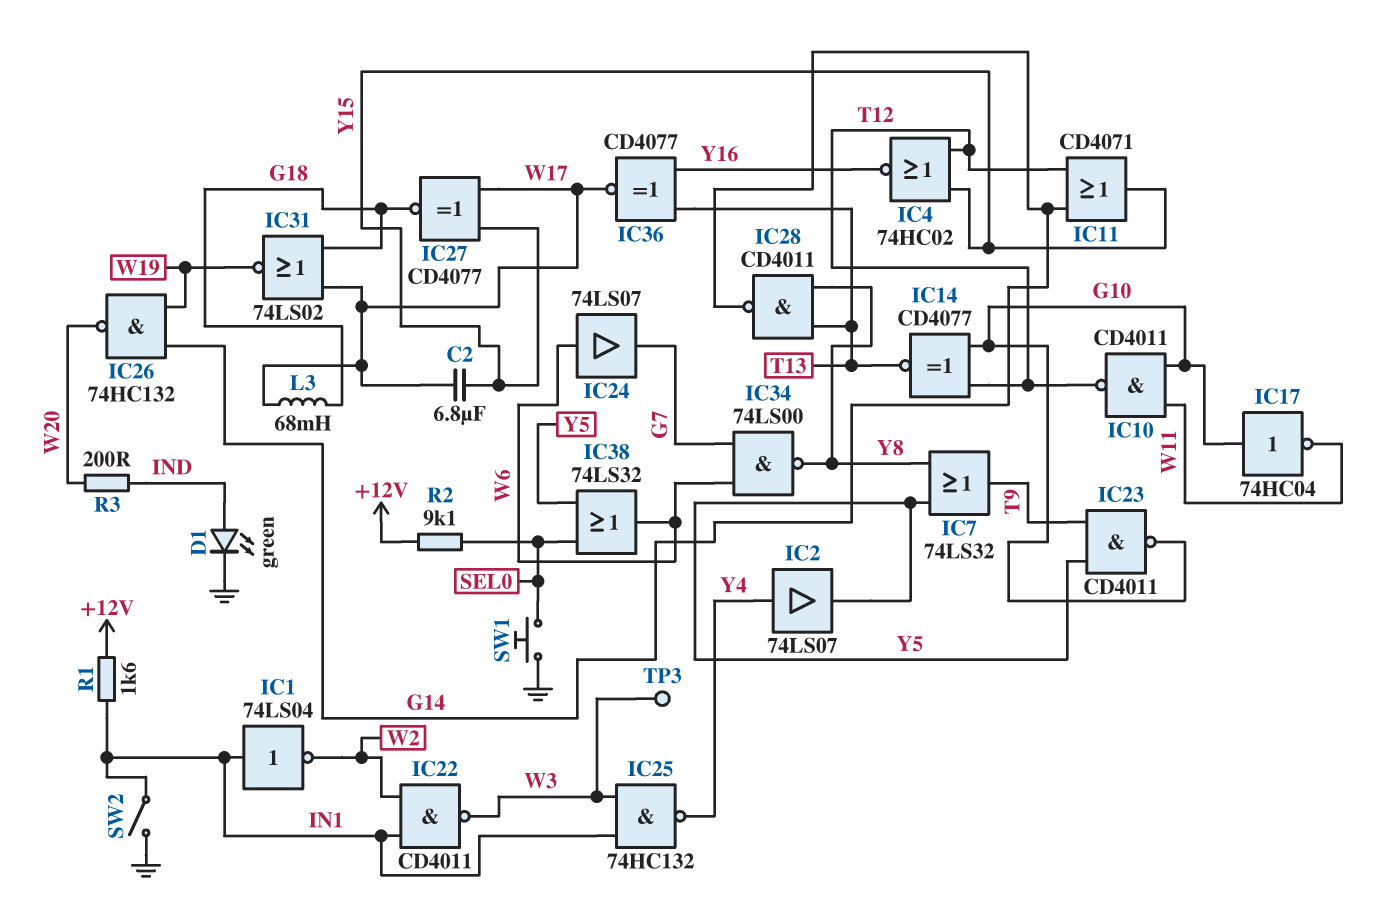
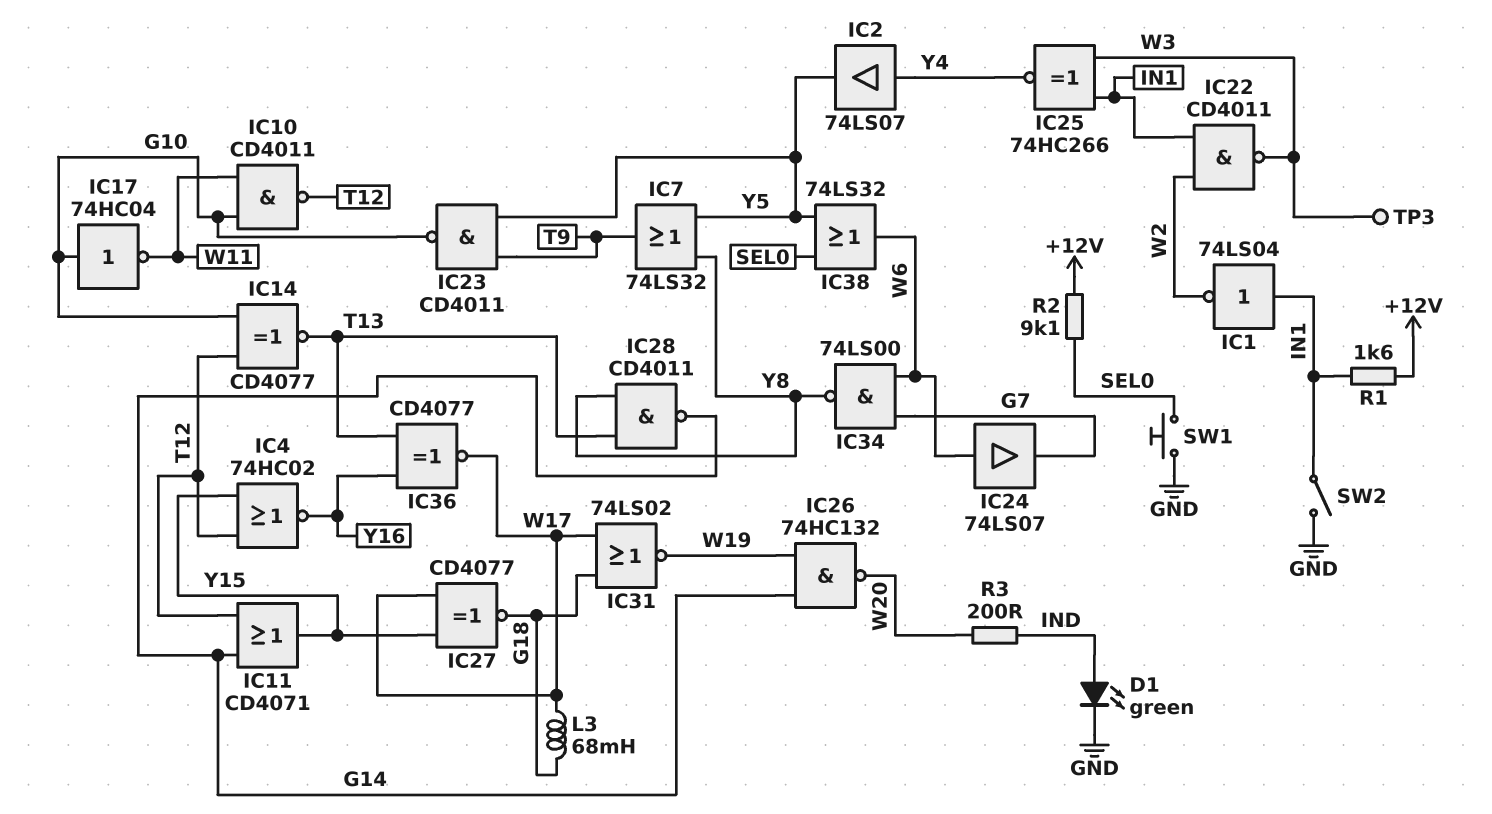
C2: 6.8uF (W17, Y15) -> none
IC25: NAND 74HC132 (in IN1, in W3, out Y4) -> XNOR 74HC266 (in IN1, in W3, out Y4)

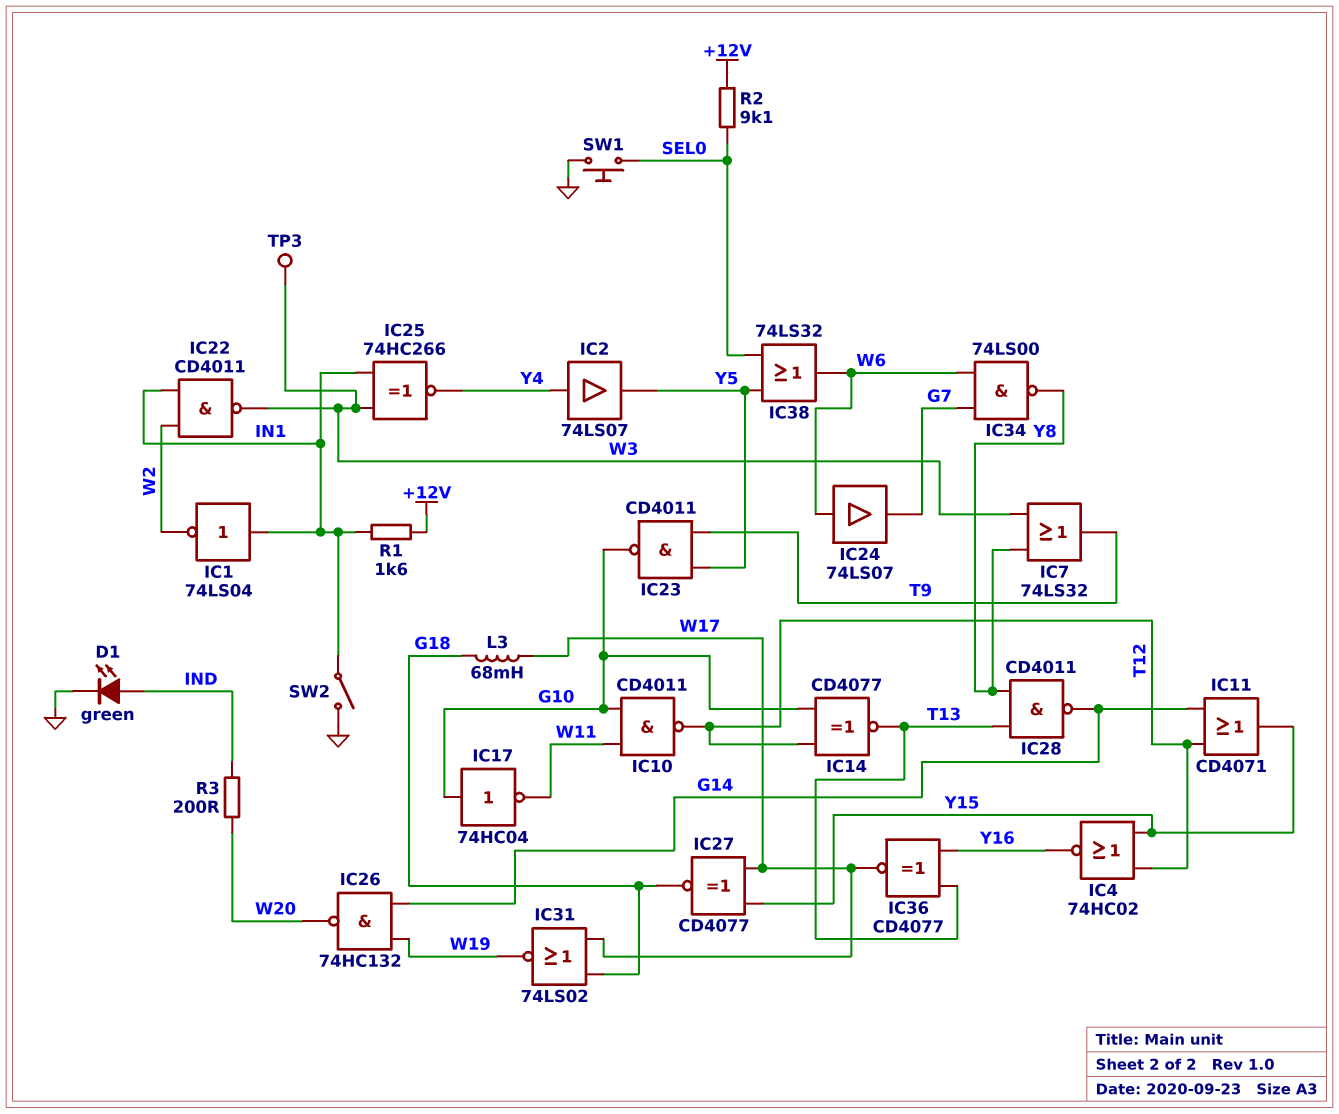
IC7: OR 74LS32 (in Y5, in Y8, out T9) -> OR 74LS32 (in W3, in Y8, out T9)

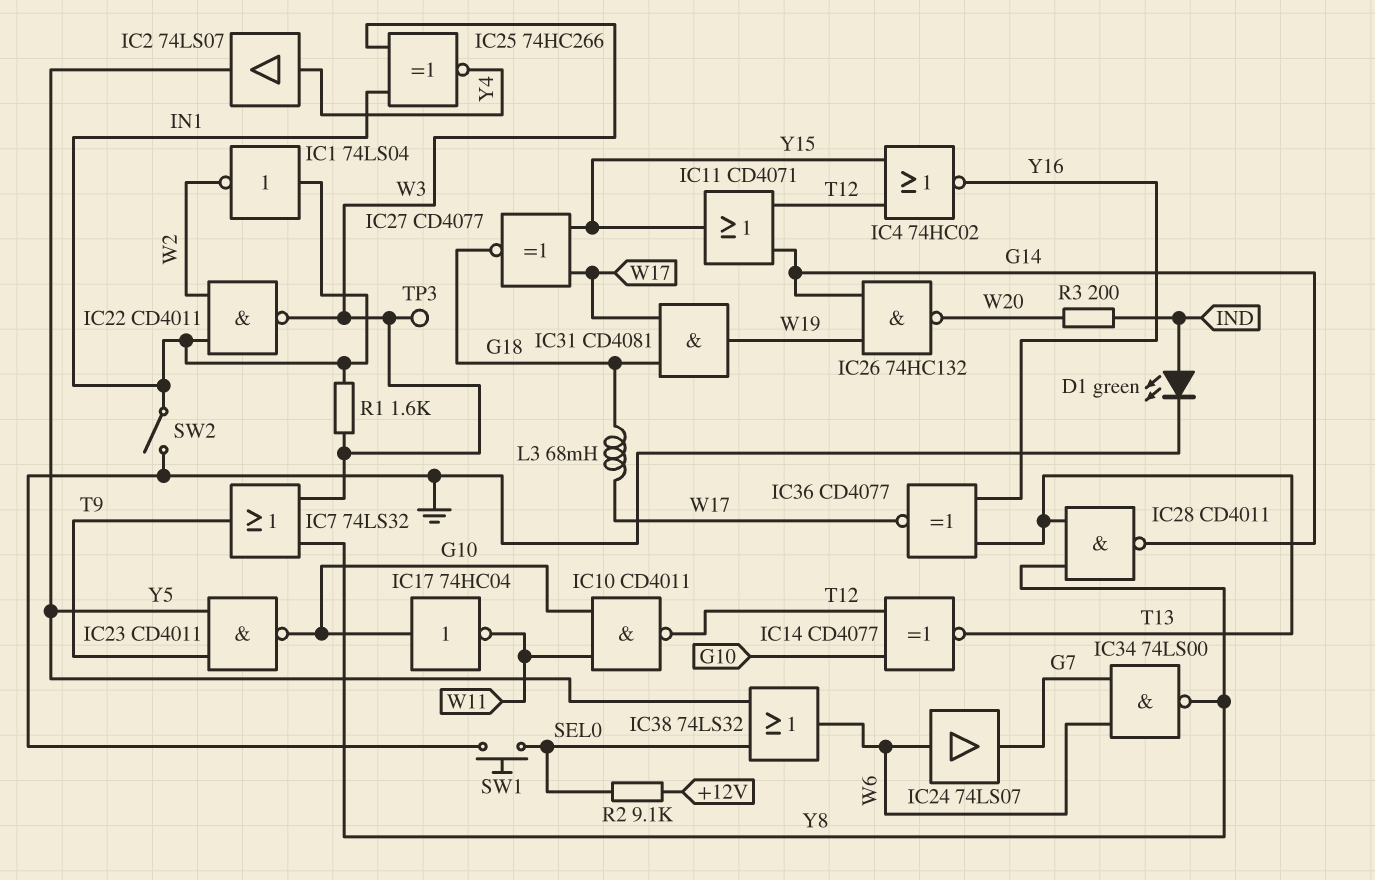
IC31: NOR 74LS02 (in G18, in W17, out W19) -> AND CD4081 (in G18, in W17, out W19)
R1: 1.6k (+12V, IN1) -> 1.6k (IN1, W3)

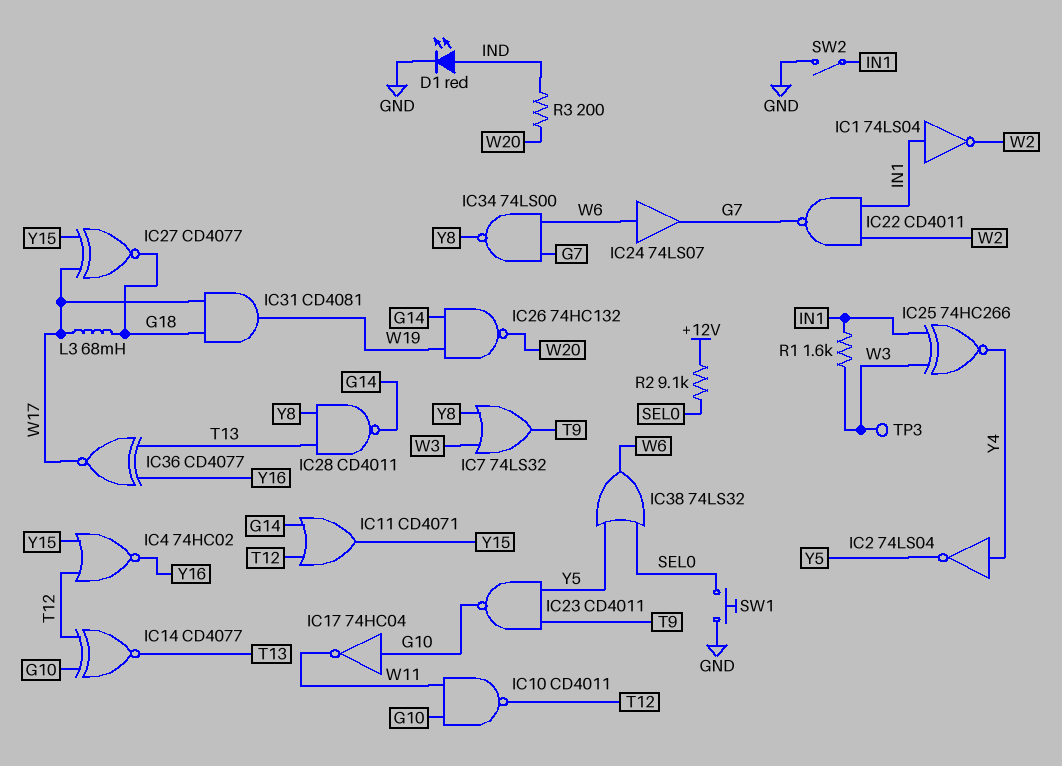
D1: LED green (A IND, K GND) -> LED red (A IND, K GND)
IC2: buffer 74LS07 (in Y4, out Y5) -> NOT 74LS04 (in Y4, out Y5)
IC22: NAND CD4011 (in IN1, in W2, out W3) -> NAND CD4011 (in IN1, in W2, out G7)

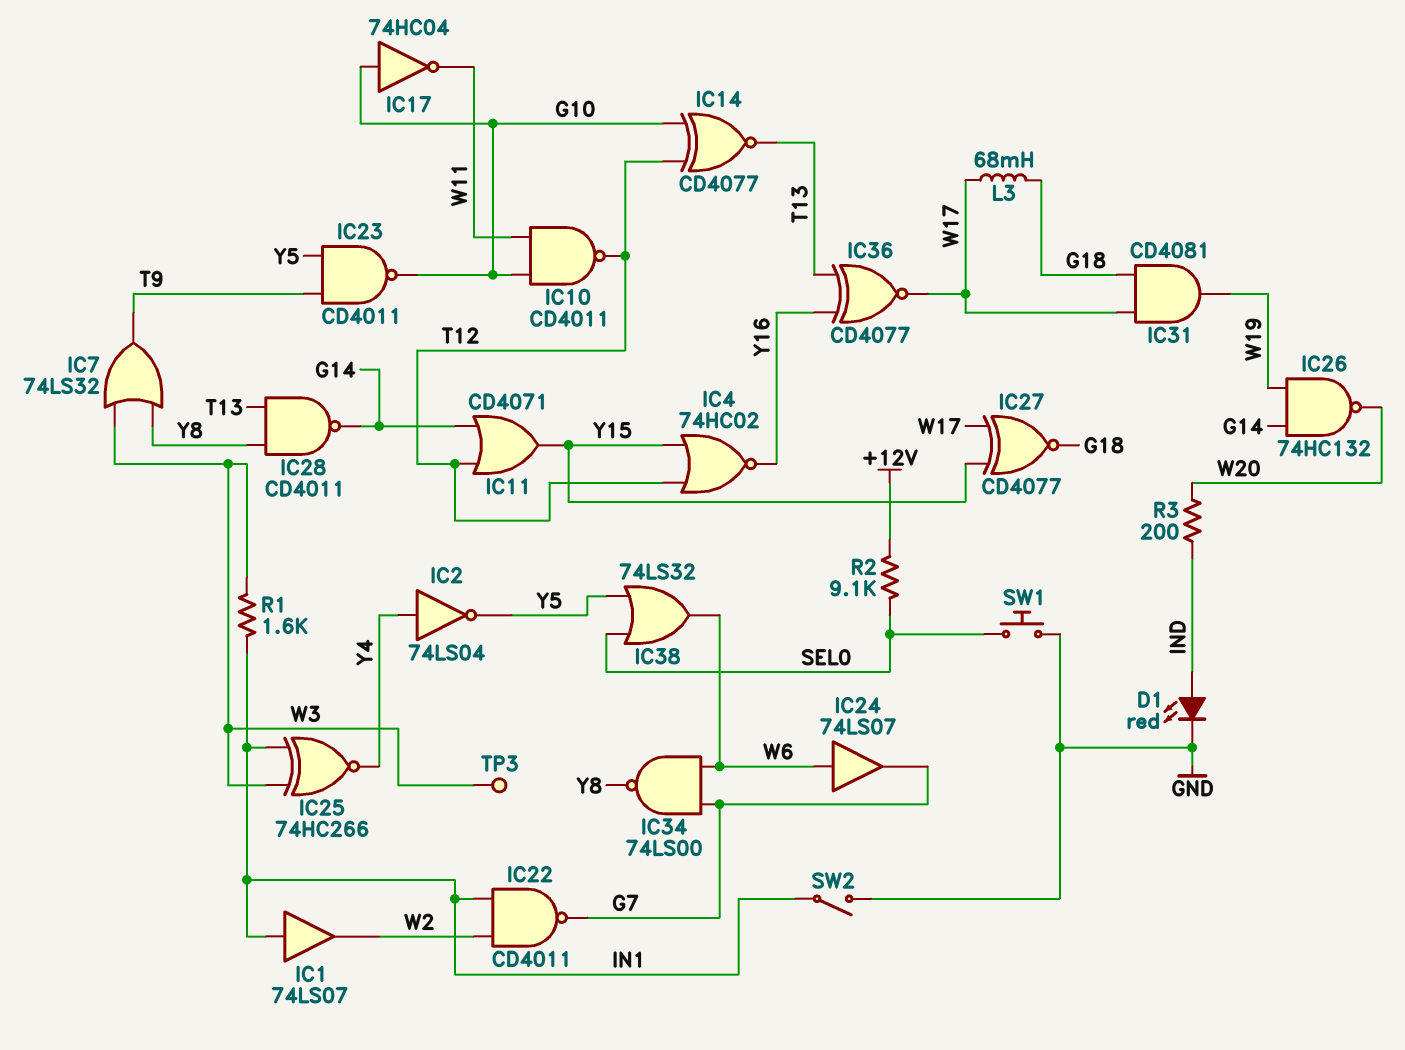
IC1: NOT 74LS04 (in IN1, out W2) -> buffer 74LS07 (in IN1, out W2)

